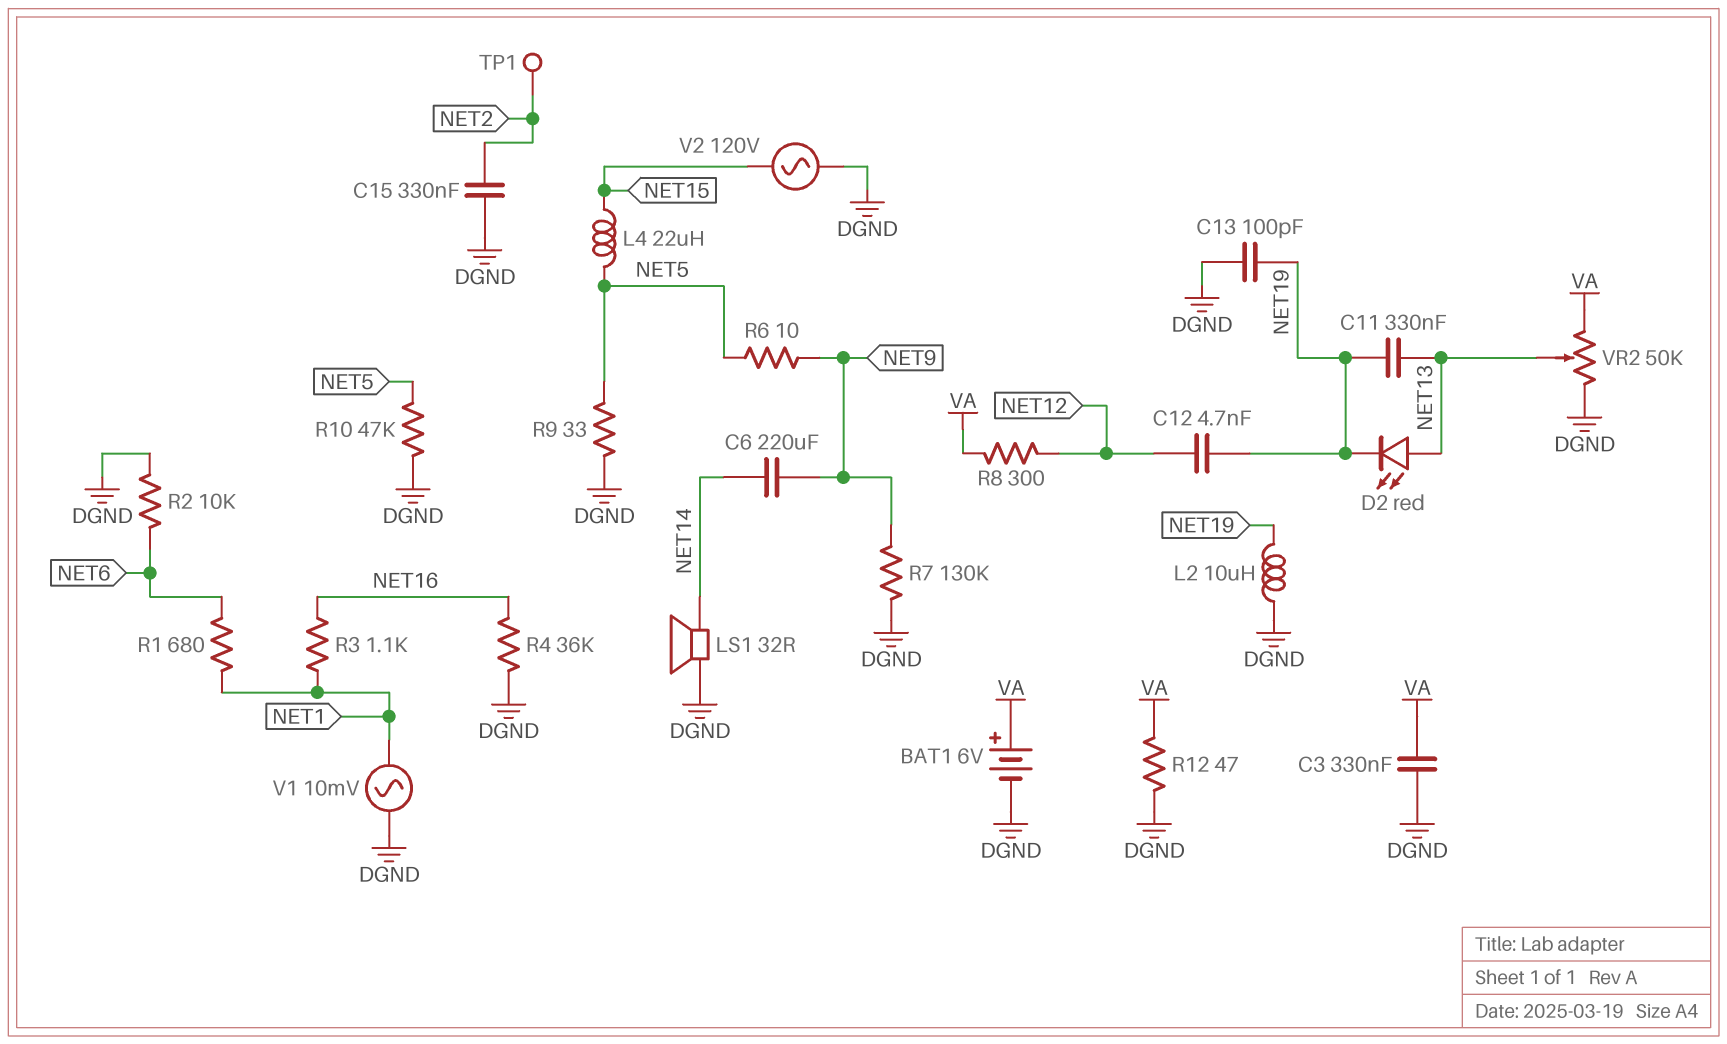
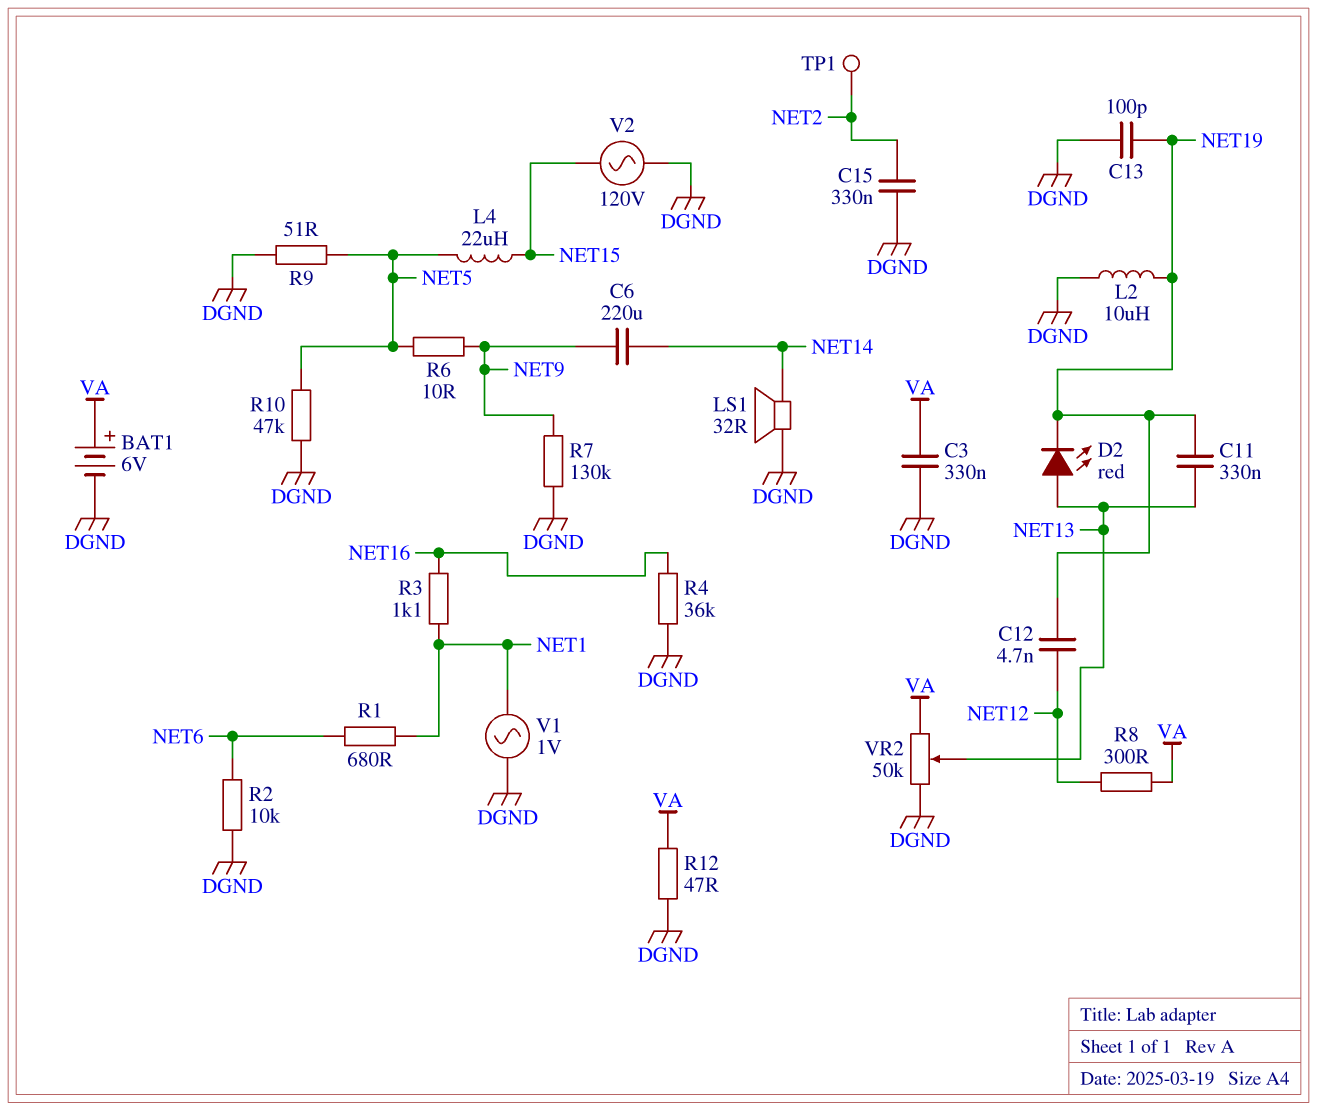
R9: 33 (DGND, NET5) -> 51 (DGND, NET5)
V1: AC 10mV (DGND, NET1) -> AC 1V (DGND, NET1)

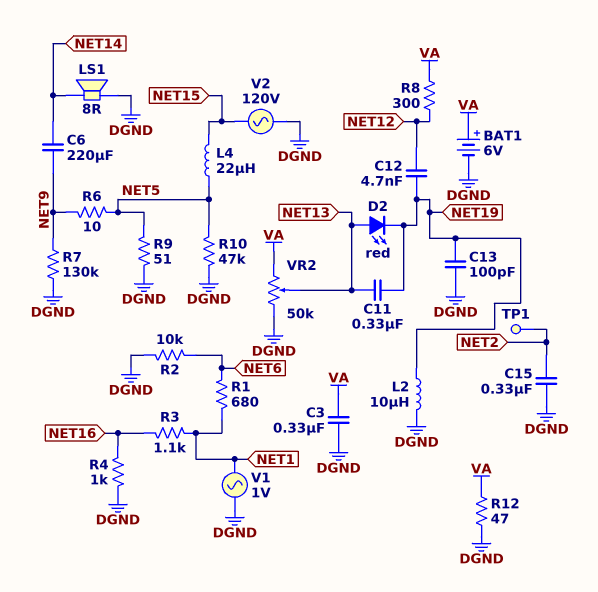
LS1: speaker 32R (DGND, NET14) -> speaker 8R (DGND, NET14)
R4: 36k (DGND, NET16) -> 1k (DGND, NET16)

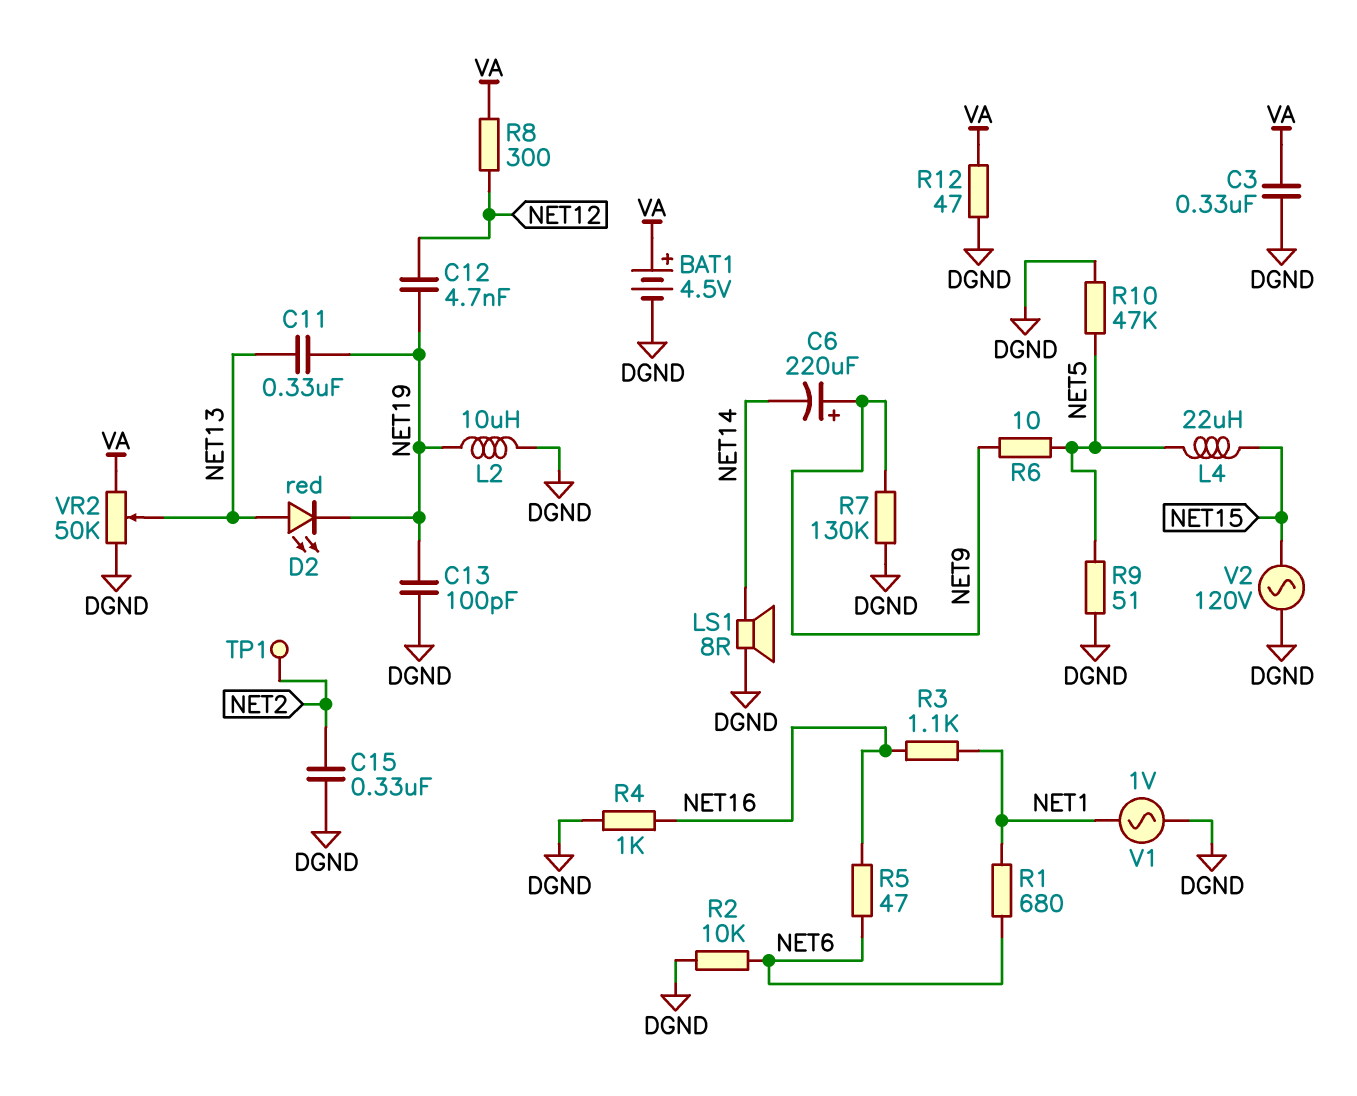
BAT1: 6V (plus VA, minus DGND) -> 4.5V (plus VA, minus DGND)
C6: 220uF (NET9, NET14) -> 220uF (plus NET9, minus NET14)
R5: none -> 47 (NET6, NET16)

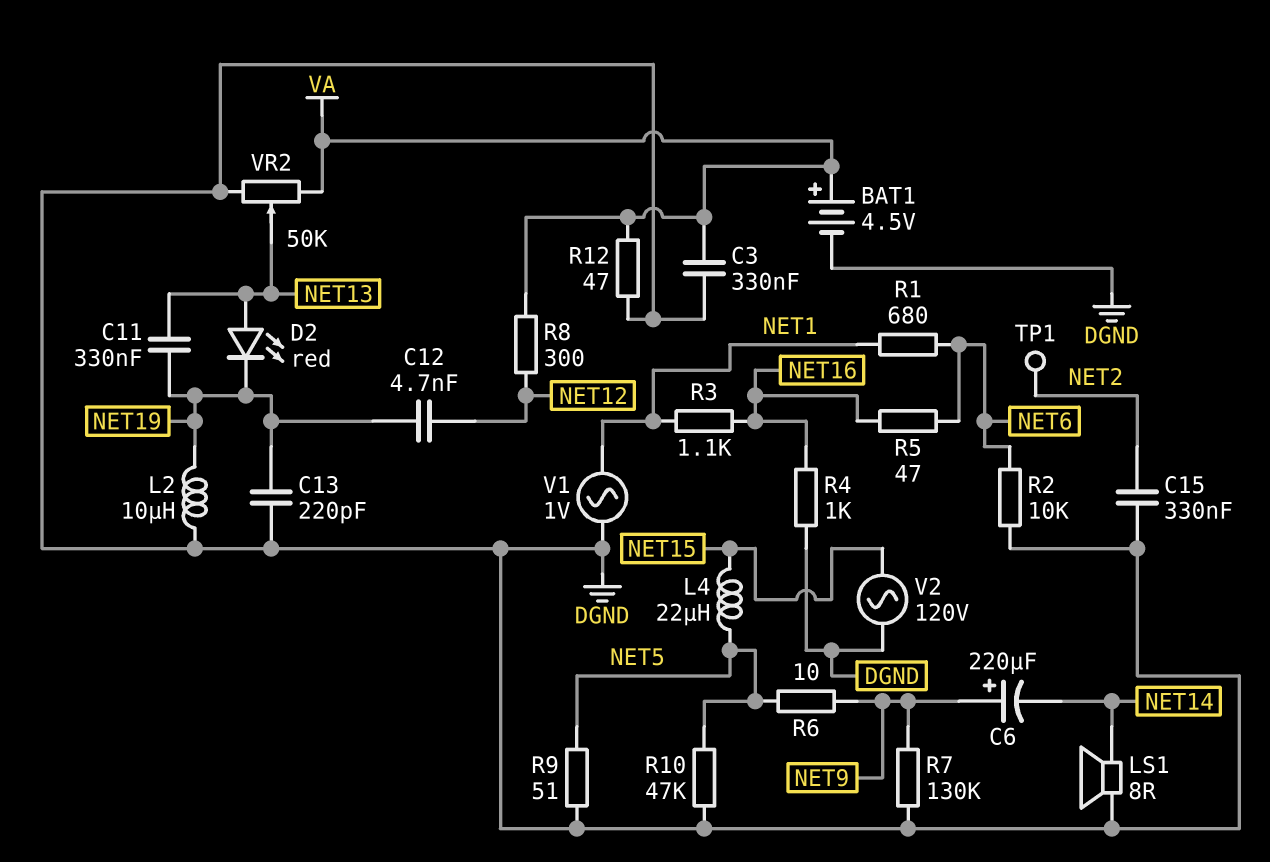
C13: 100pF (DGND, NET19) -> 220pF (DGND, NET19)

